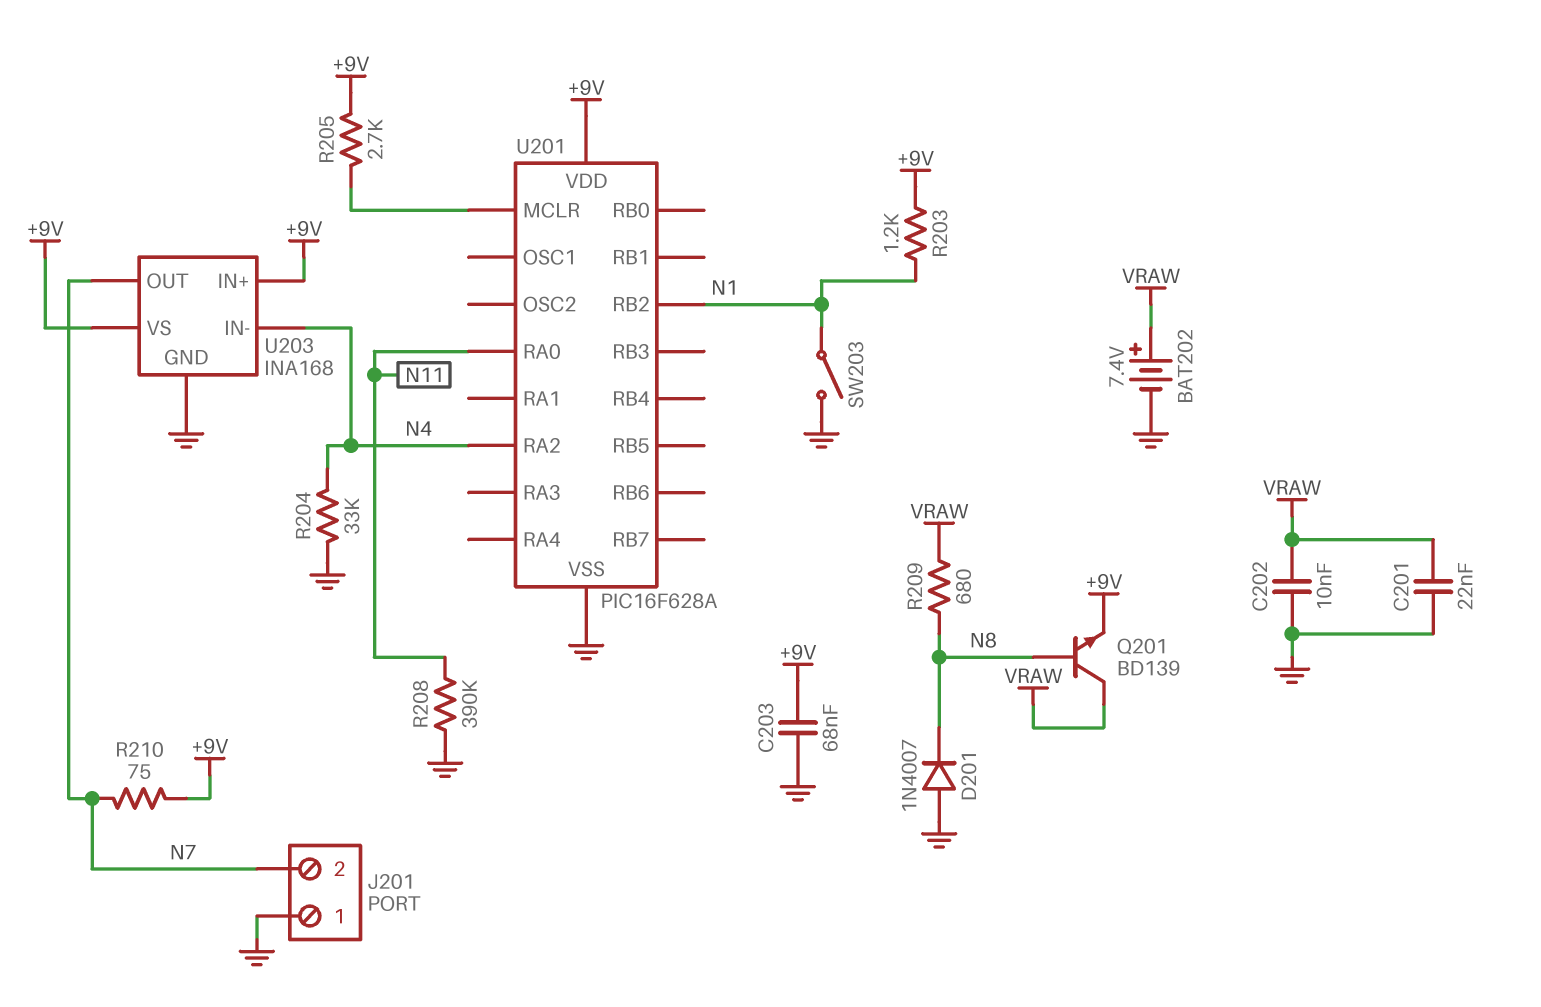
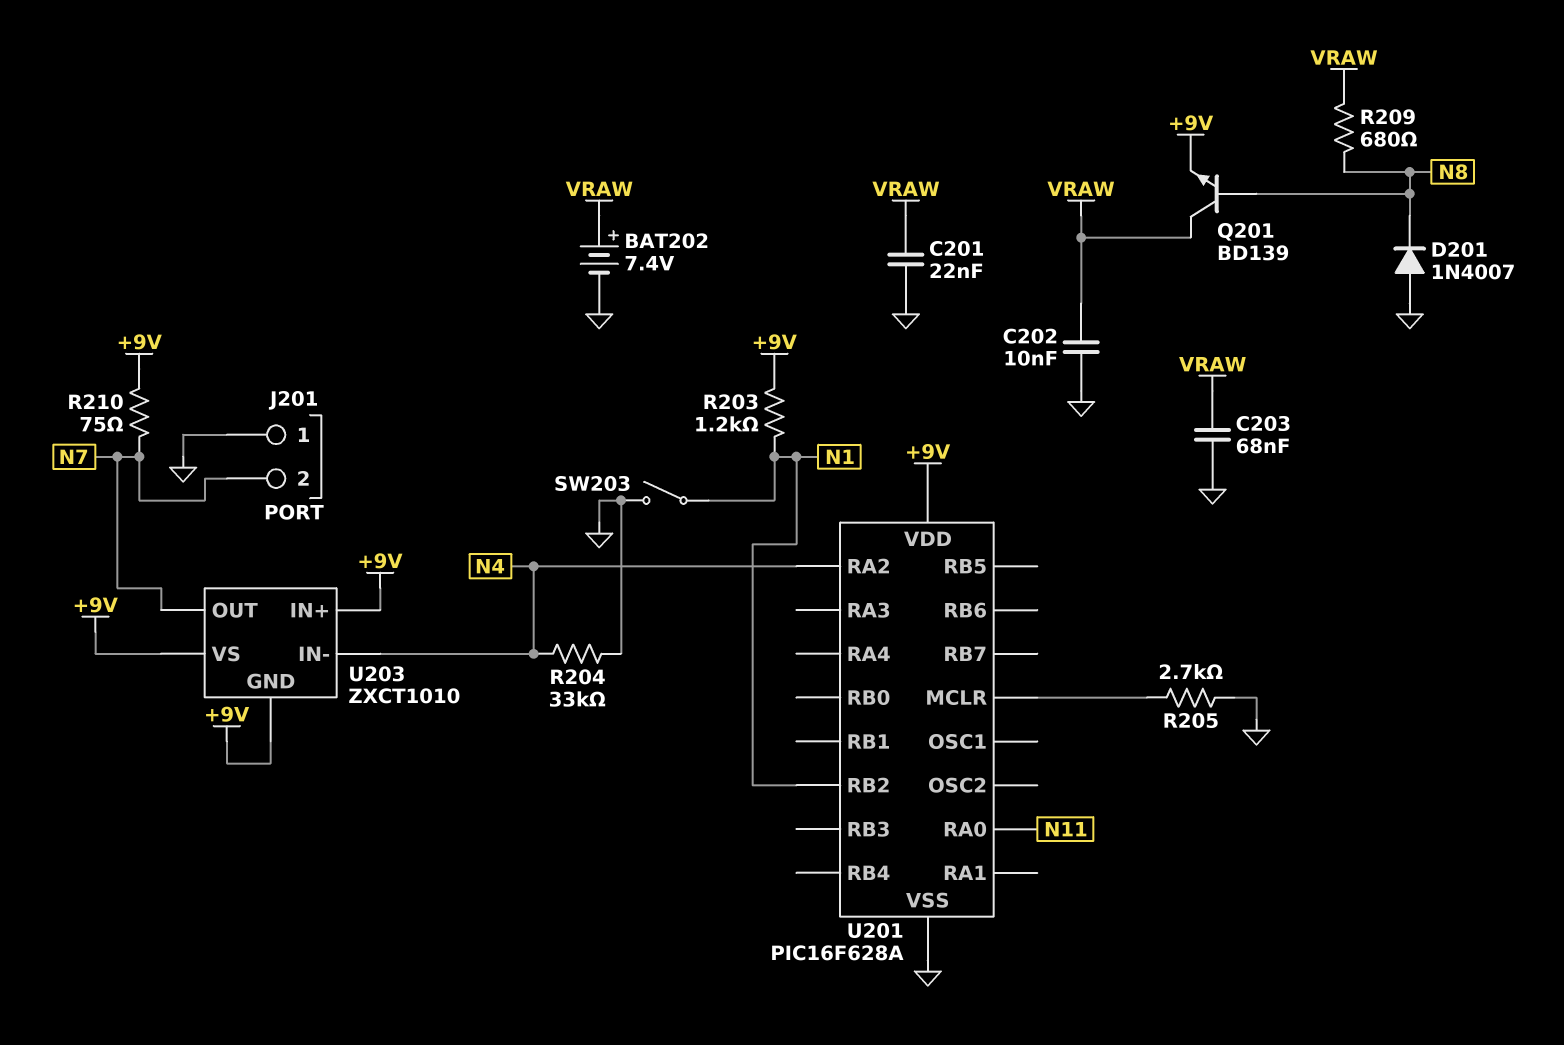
C203: 68nF (+9V, GND) -> 68nF (GND, VRAW)
R205: 2.7k (+9V, U201/MCLR) -> 2.7k (GND, U201/MCLR)
R208: 390k (GND, N11) -> none
U203: INA168 -> ZXCT1010
U203 pin GND: GND -> +9V

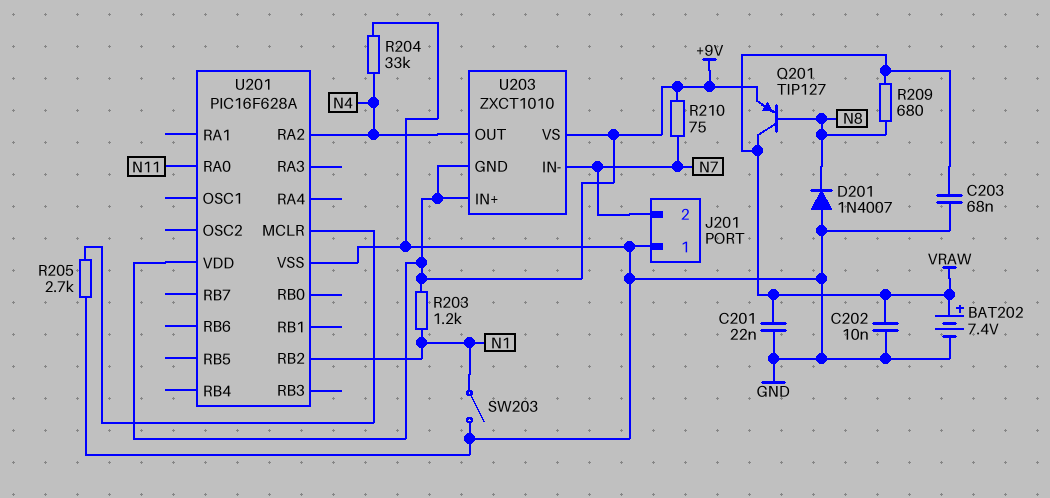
Q201: NPN BD139 (B N8, C VRAW, E +9V) -> PNP TIP127 (B N8, C VRAW, E +9V)
U203 pin IN-: N4 -> N7
U203 pin OUT: N7 -> N4

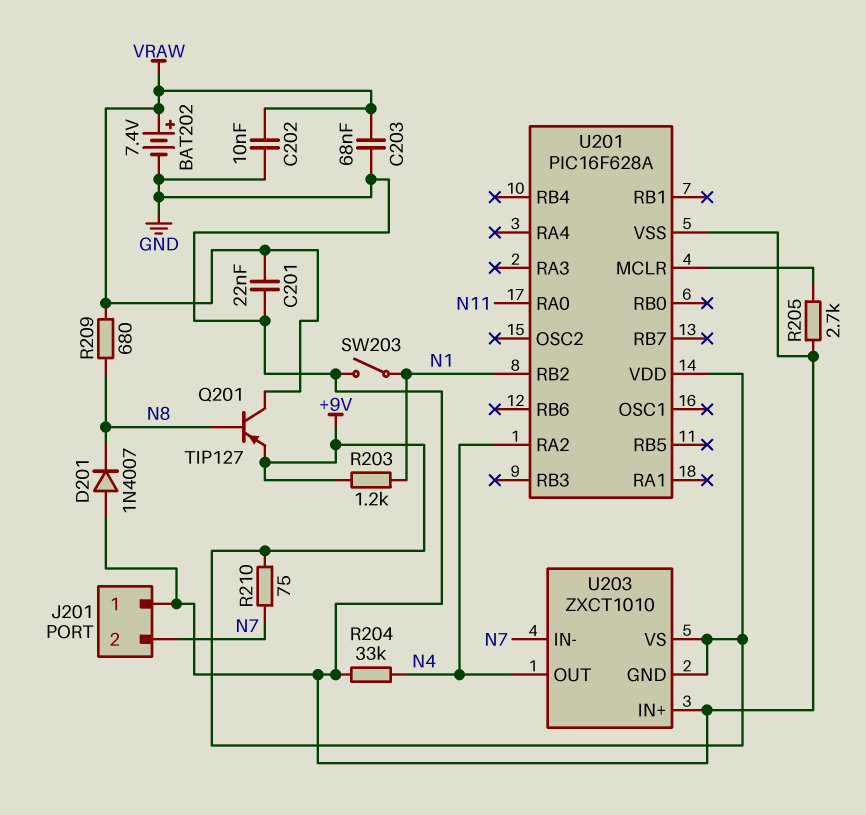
U203 pin IN+: +9V -> GND

